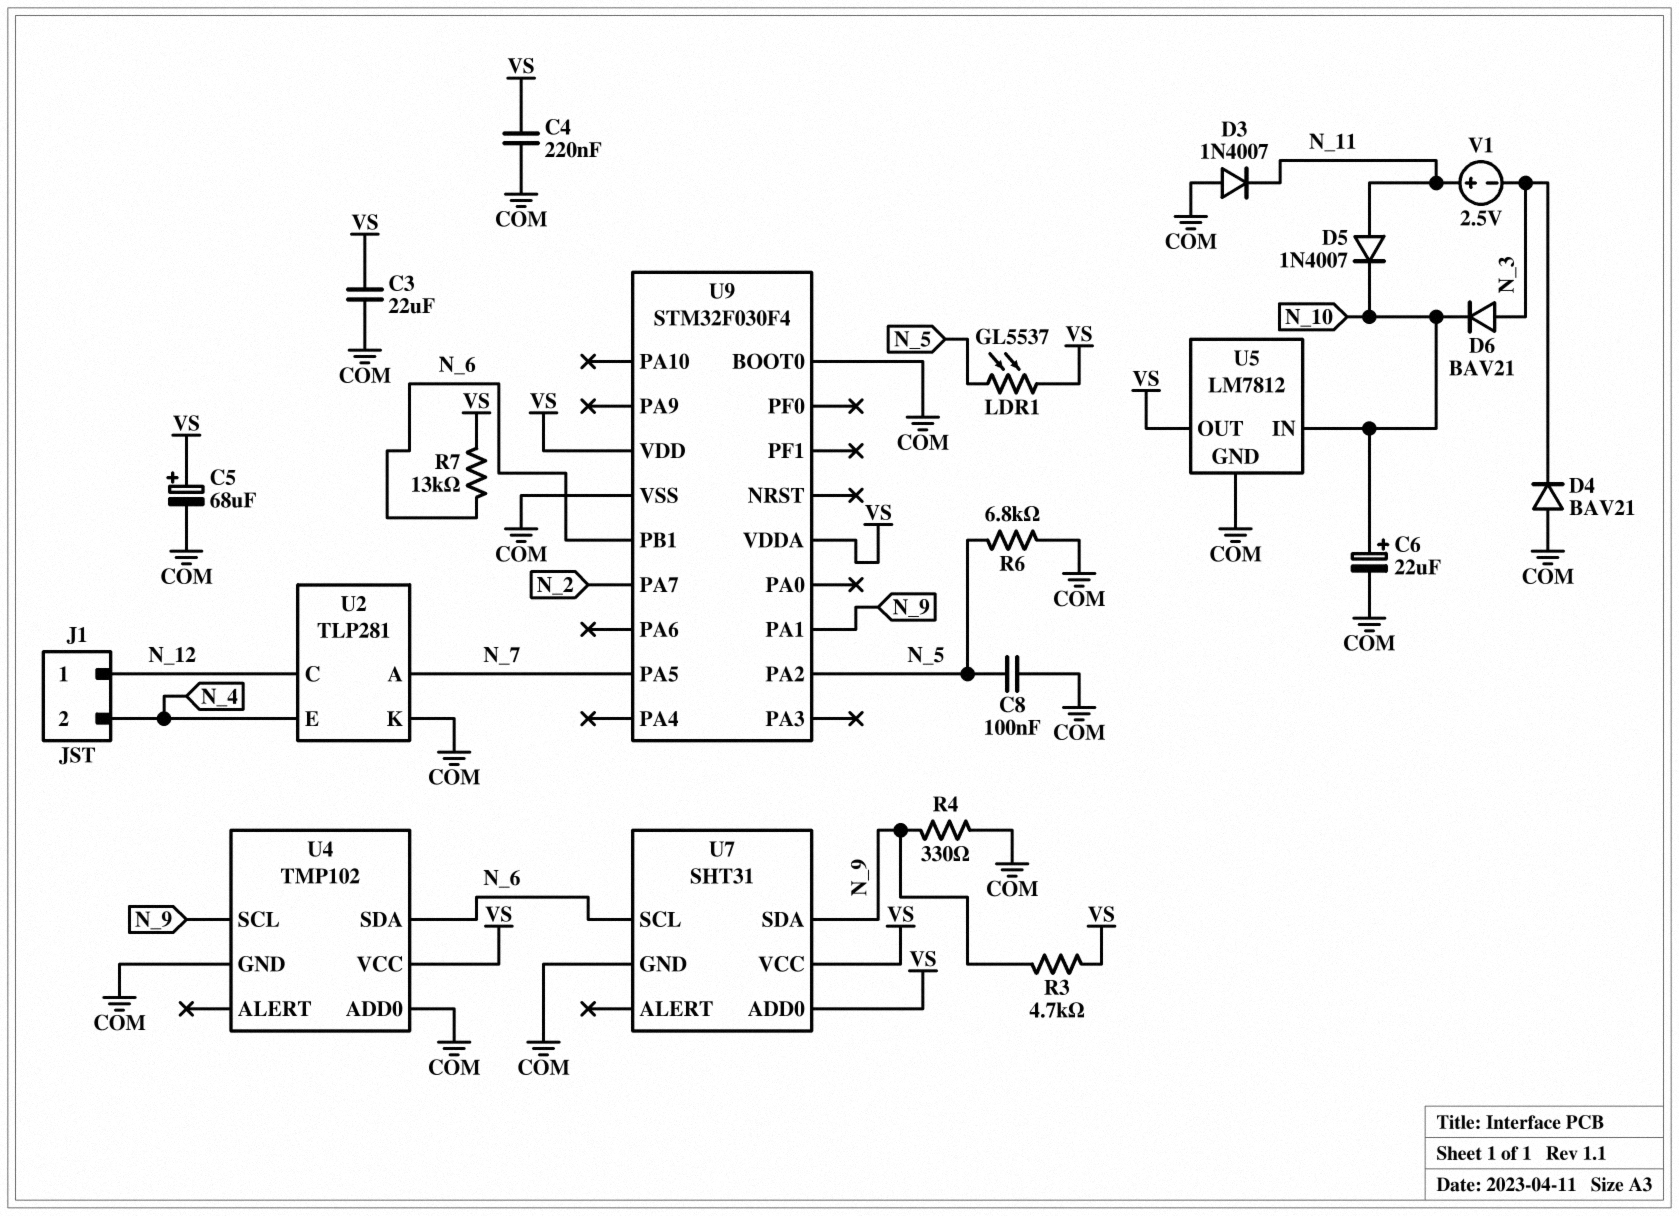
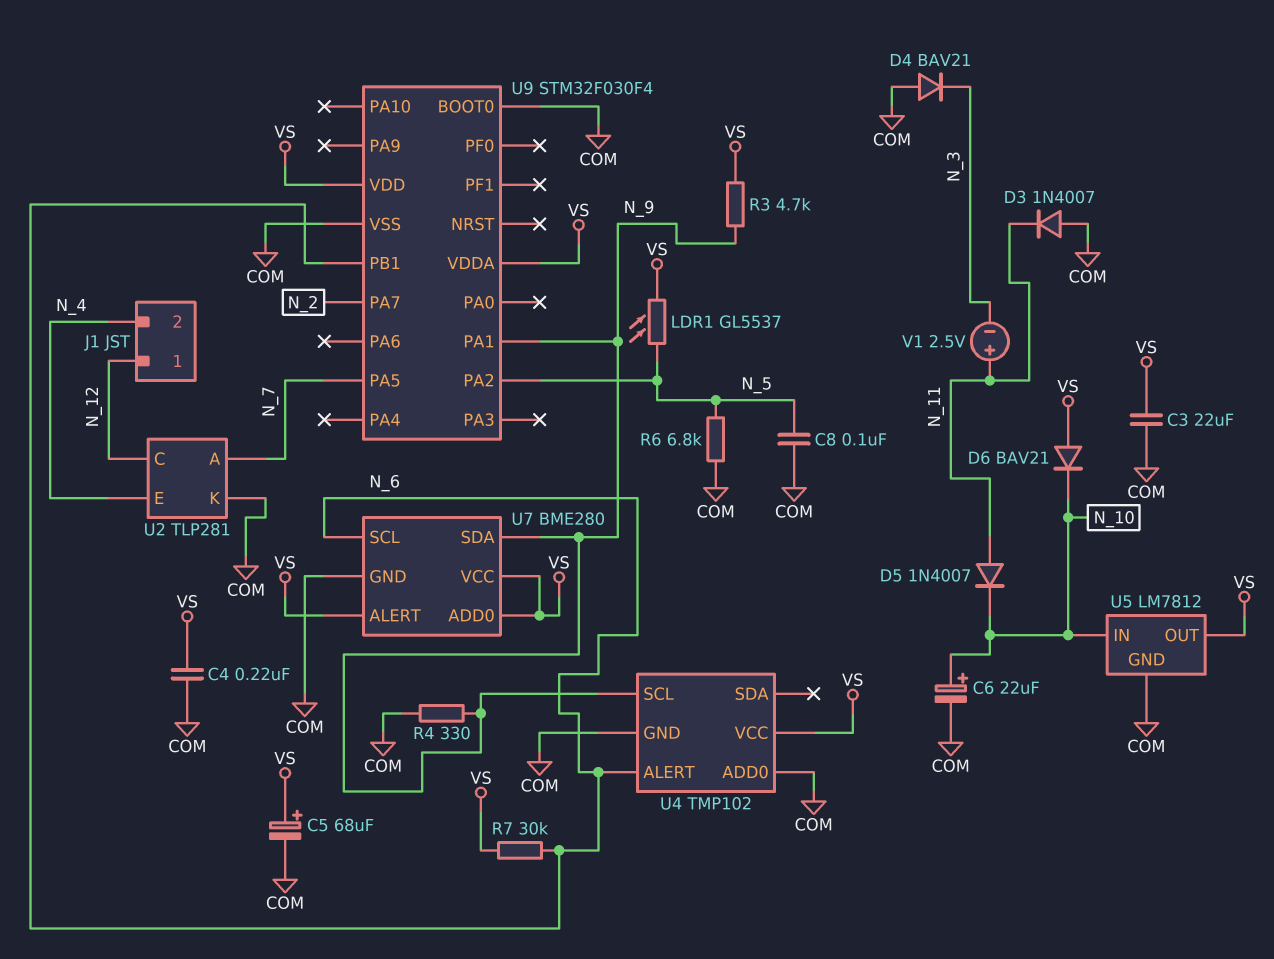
D6: diode BAV21 (A N_3, K N_10) -> diode BAV21 (A VS, K N_10)
R7: 13k (N_6, VS) -> 30k (N_6, VS)
U4 pin ALERT: none -> N_6
U4 pin SDA: N_6 -> none
U7: SHT31 -> BME280
U7 pin ALERT: none -> VS

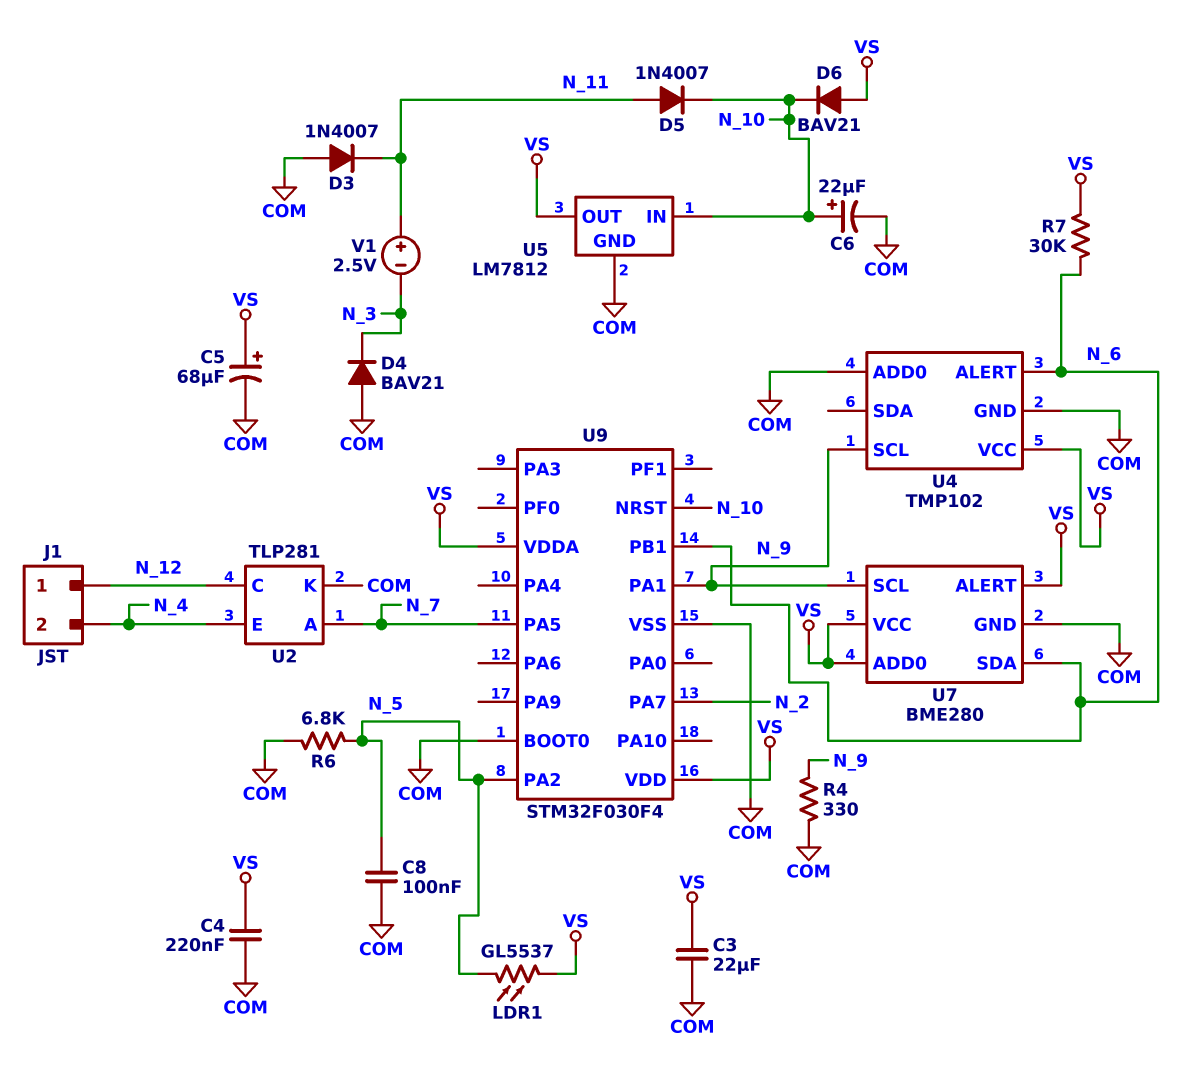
R3: 4.7k (N_9, VS) -> none
U7 pin SCL: N_6 -> N_9
U7 pin SDA: N_9 -> N_6
U9 pin NRST: none -> N_10

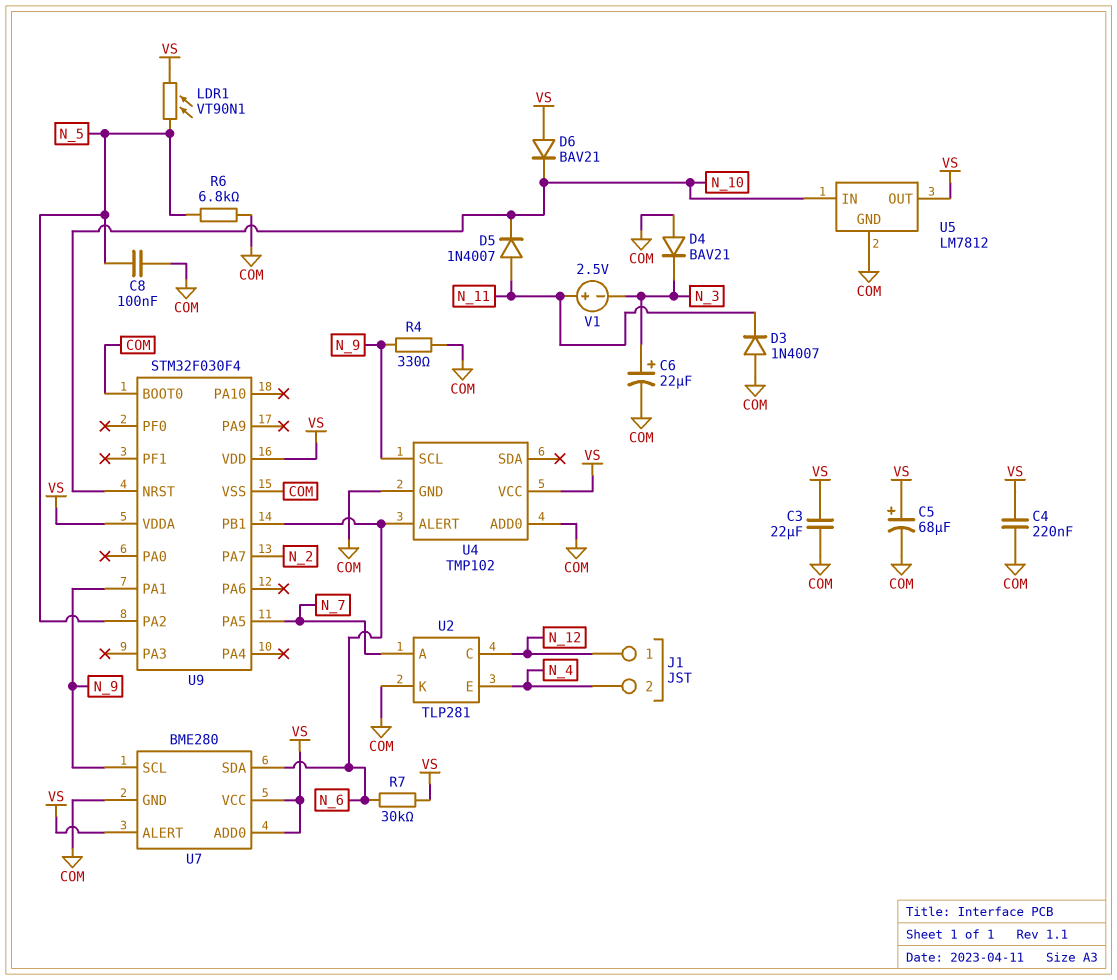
C6: 22uF (plus N_10, minus COM) -> 22uF (plus N_3, minus COM)
LDR1: GL5537 (N_5, VS) -> VT90N1 (N_5, VS)

